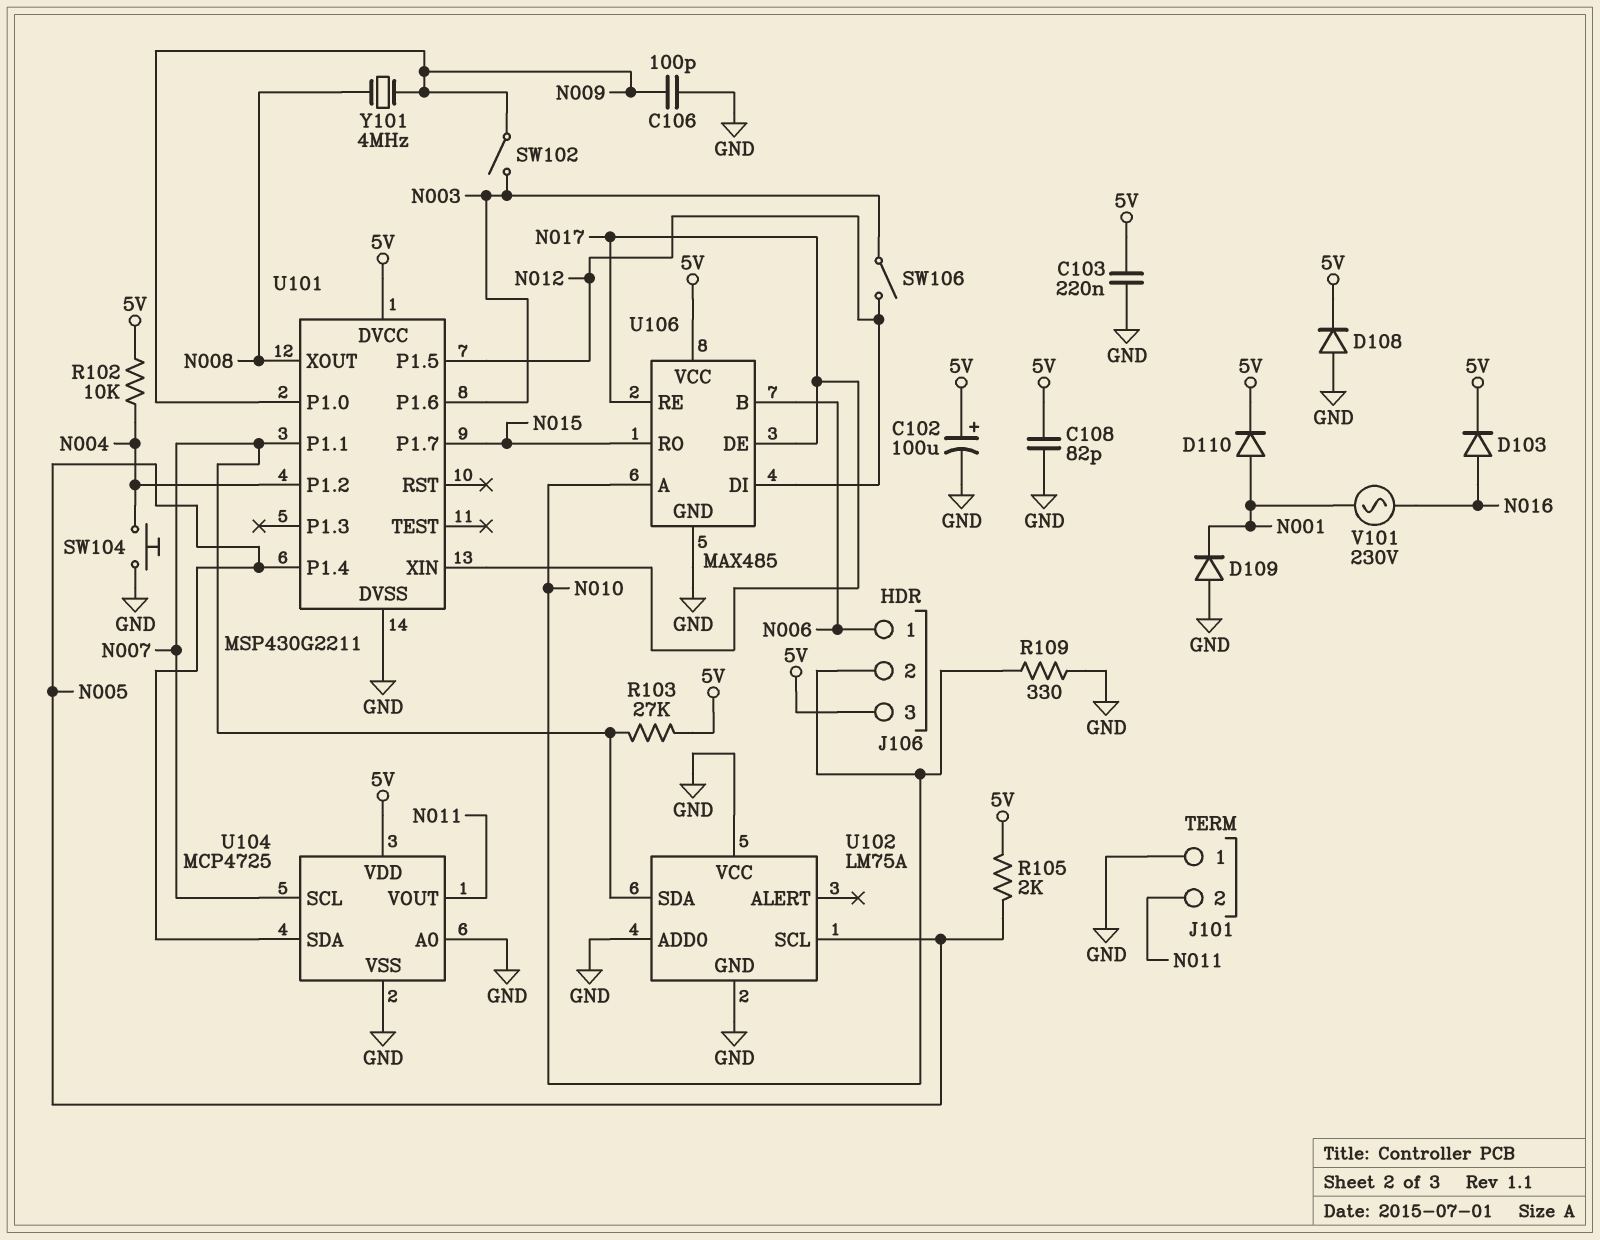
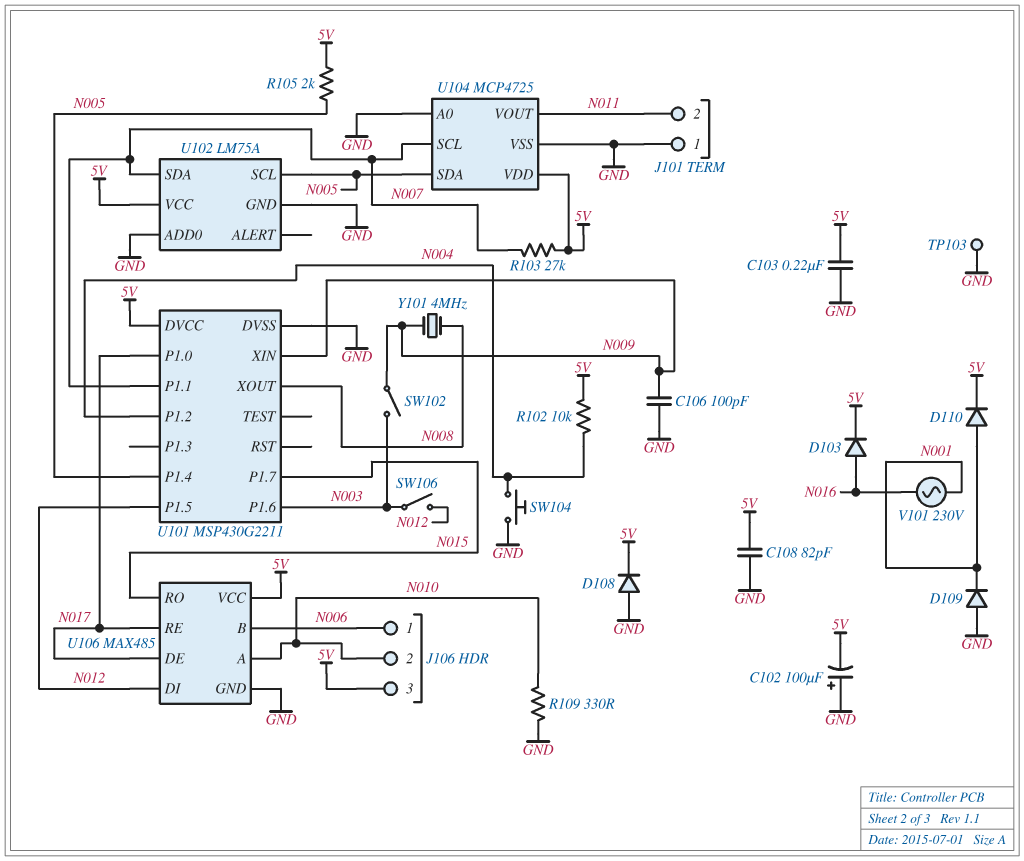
C102: 100uF (plus 5V, minus GND) -> 100uF (plus GND, minus 5V)
TP103: none -> test point (GND)
U101 pin P1.0: N009 -> N017
U101 pin XIN: N017 -> N009
U102 pin VCC: GND -> 5V

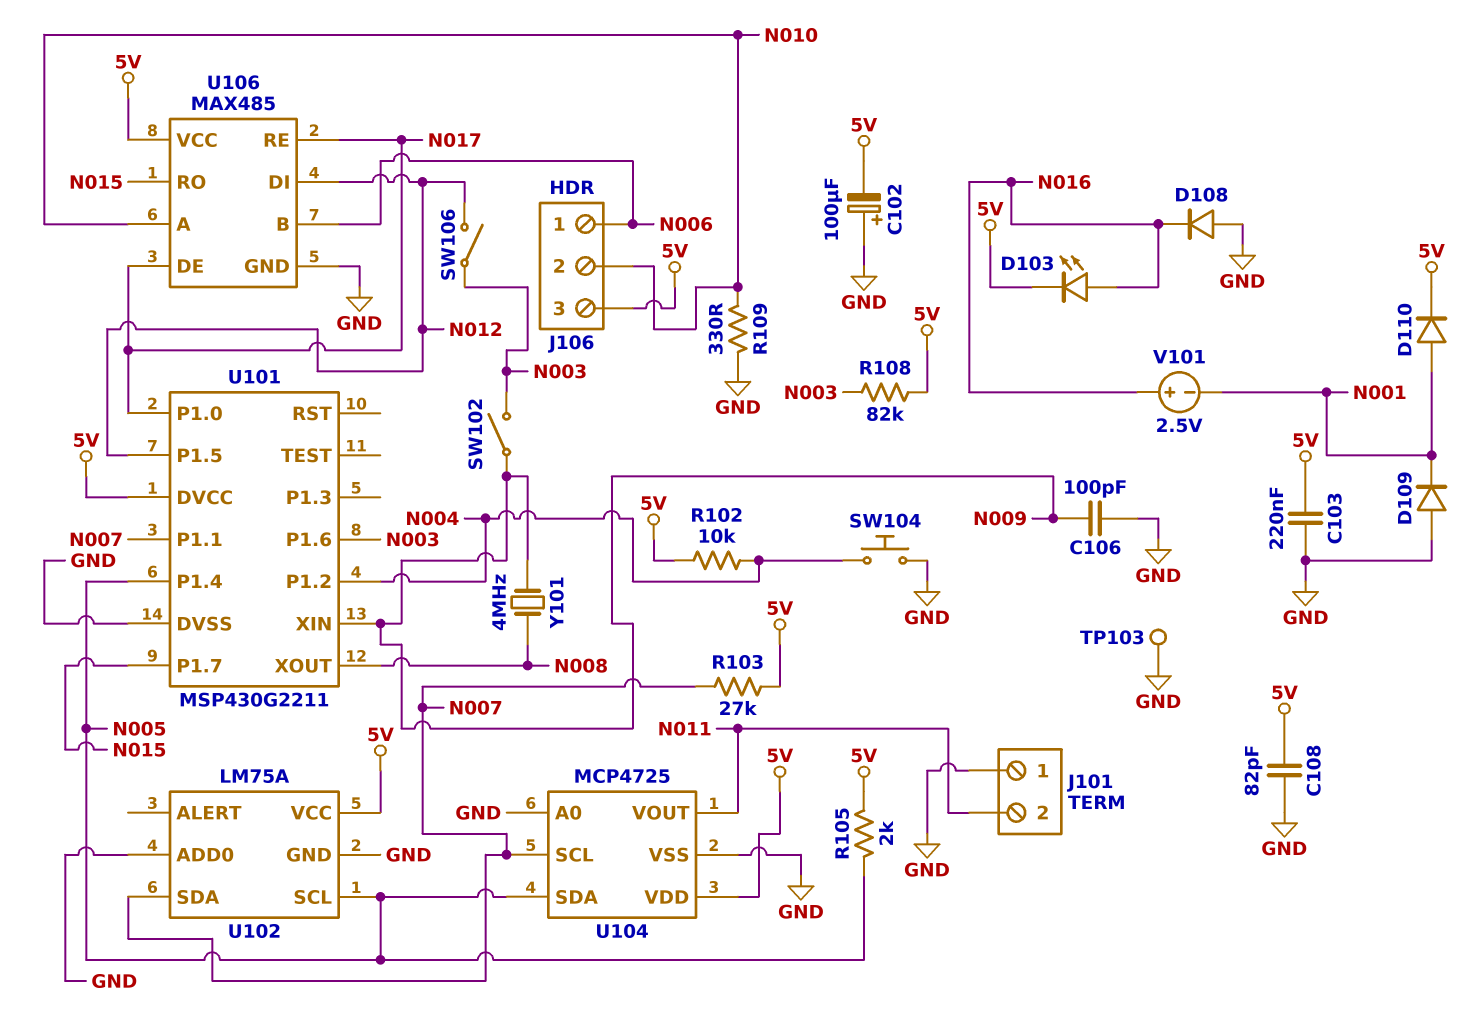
D103: diode (A N016, K 5V) -> LED (A N016, K 5V)
D108: diode (A GND, K 5V) -> diode (A GND, K N016)
R108: none -> 82k (5V, N003)
V101: AC 230V (N001, N016) -> 2.5V (plus N016, minus N001)

